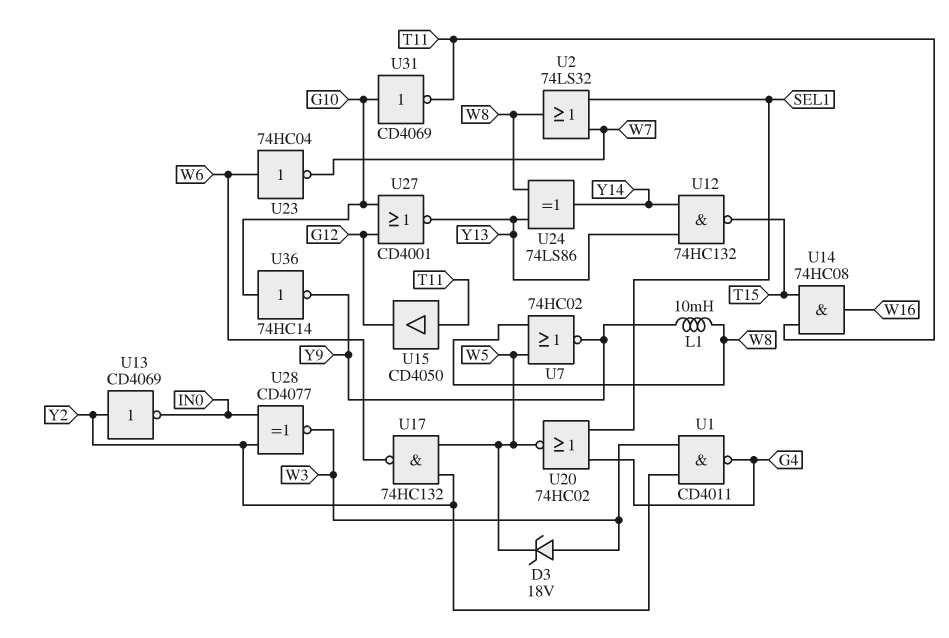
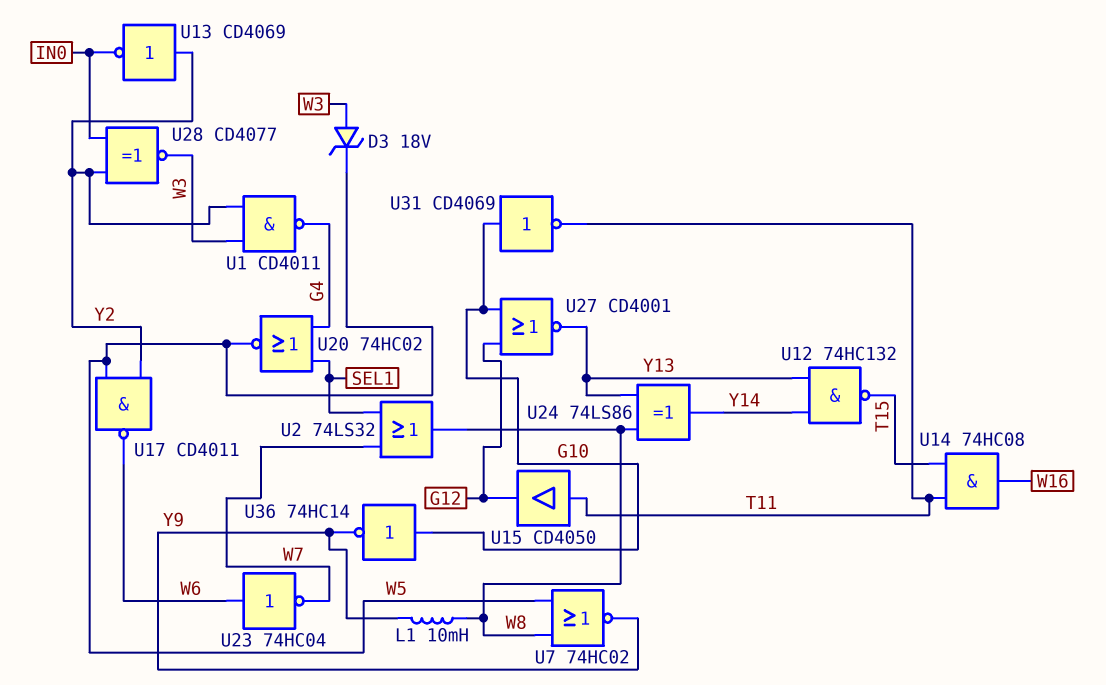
U17: NAND 74HC132 (in W5, in Y2, out W6) -> NAND CD4011 (in W5, in Y2, out W6)

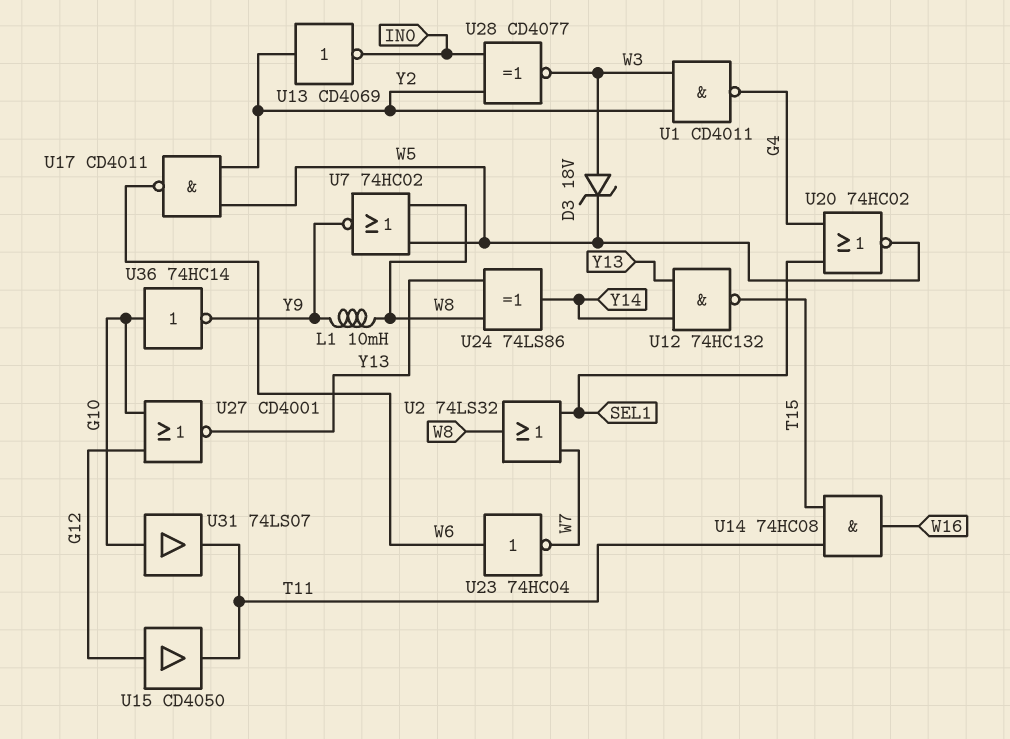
U15: buffer CD4050 (in T11, out G12) -> buffer CD4050 (in G12, out T11)
U31: NOT CD4069 (in G10, out T11) -> buffer 74LS07 (in G10, out T11)

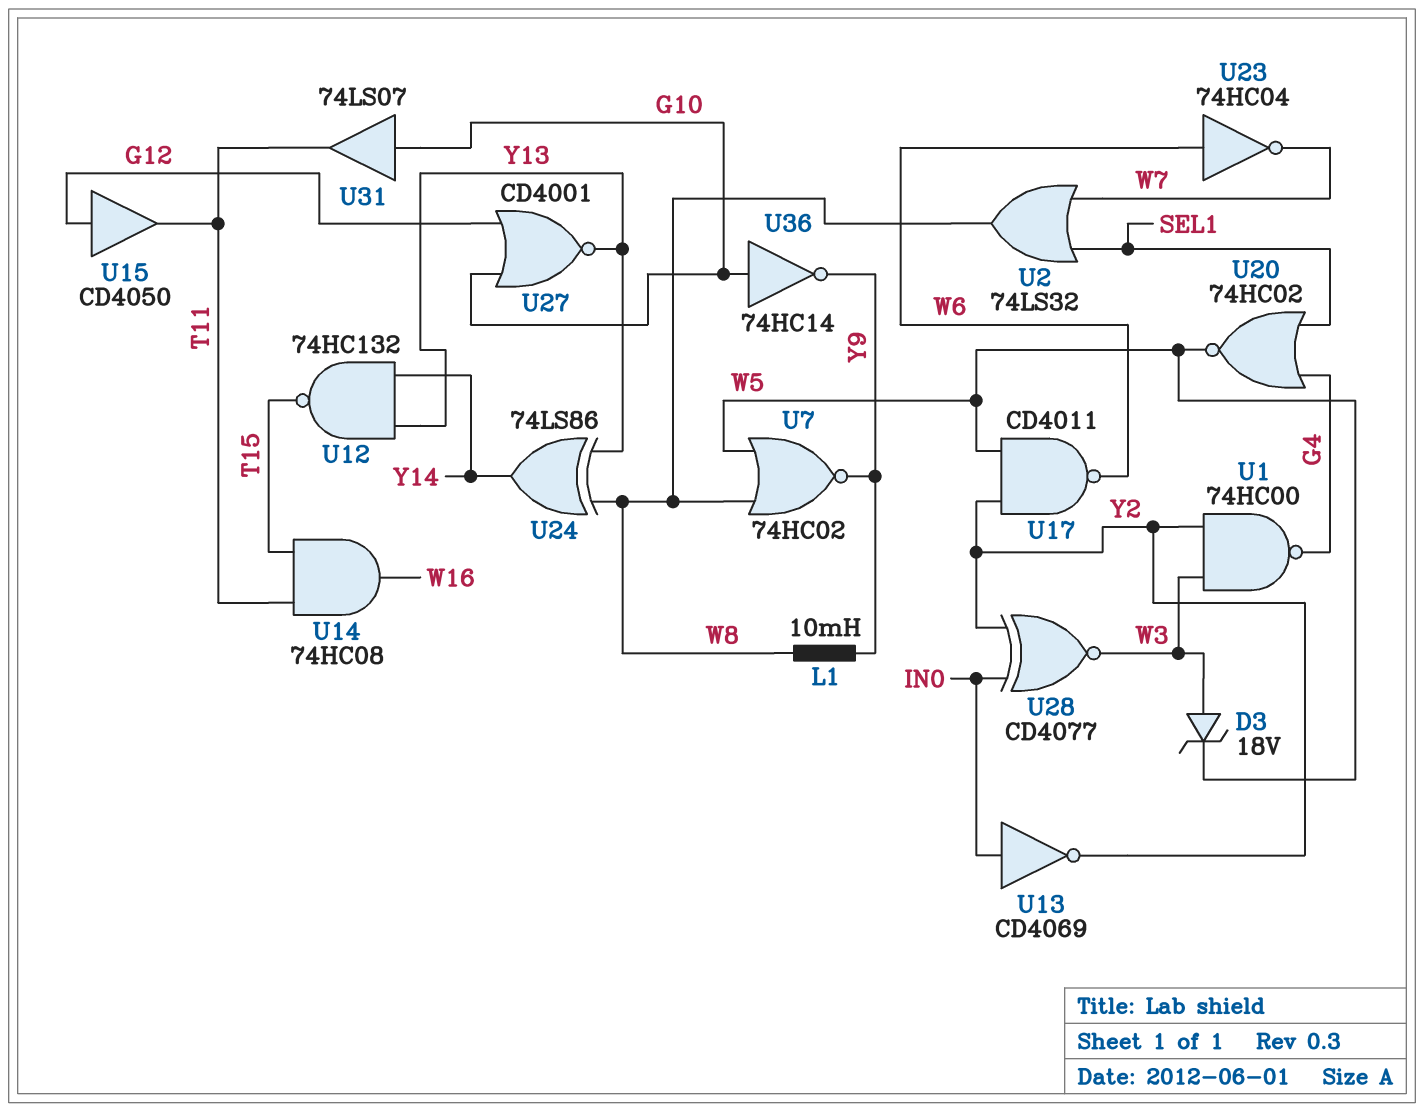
U1: NAND CD4011 (in W3, in Y2, out G4) -> NAND 74HC00 (in W3, in Y2, out G4)
U13: NOT CD4069 (in Y2, out IN0) -> NOT CD4069 (in IN0, out Y2)

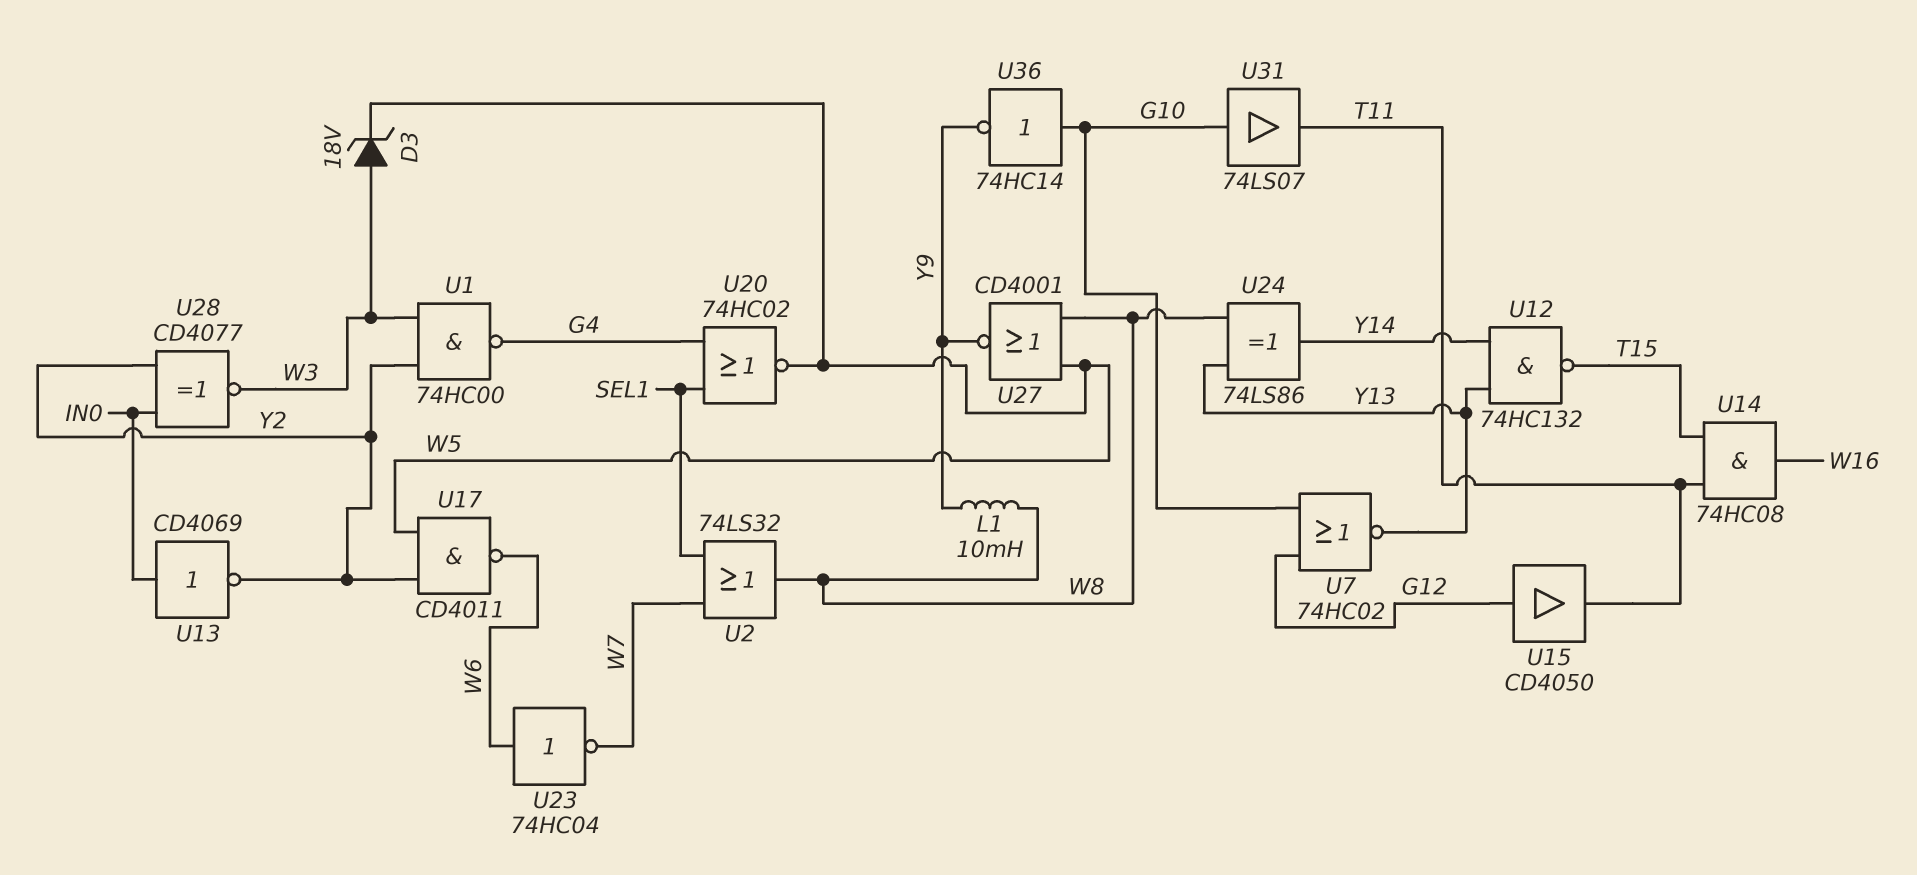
U7: NOR 74HC02 (in W5, in W8, out Y9) -> NOR 74HC02 (in G10, in G12, out Y13)
U27: NOR CD4001 (in G10, in G12, out Y13) -> NOR CD4001 (in W5, in W8, out Y9)

